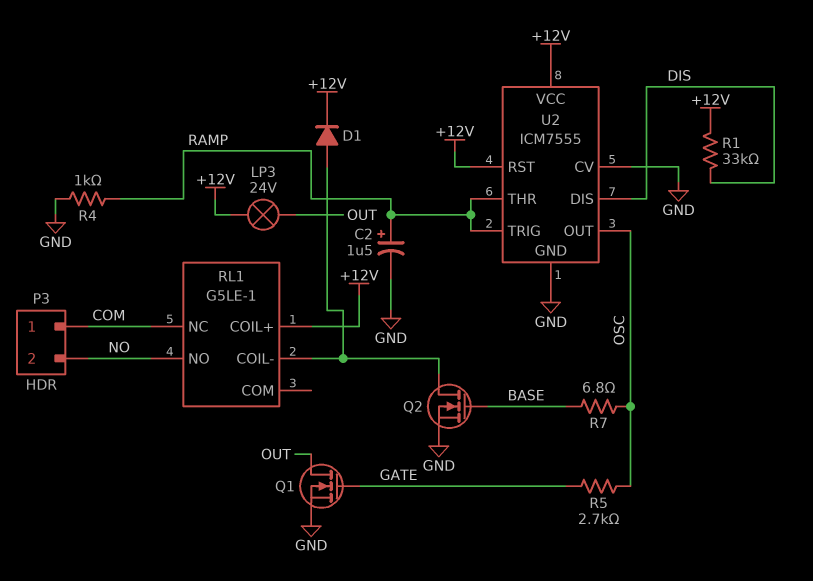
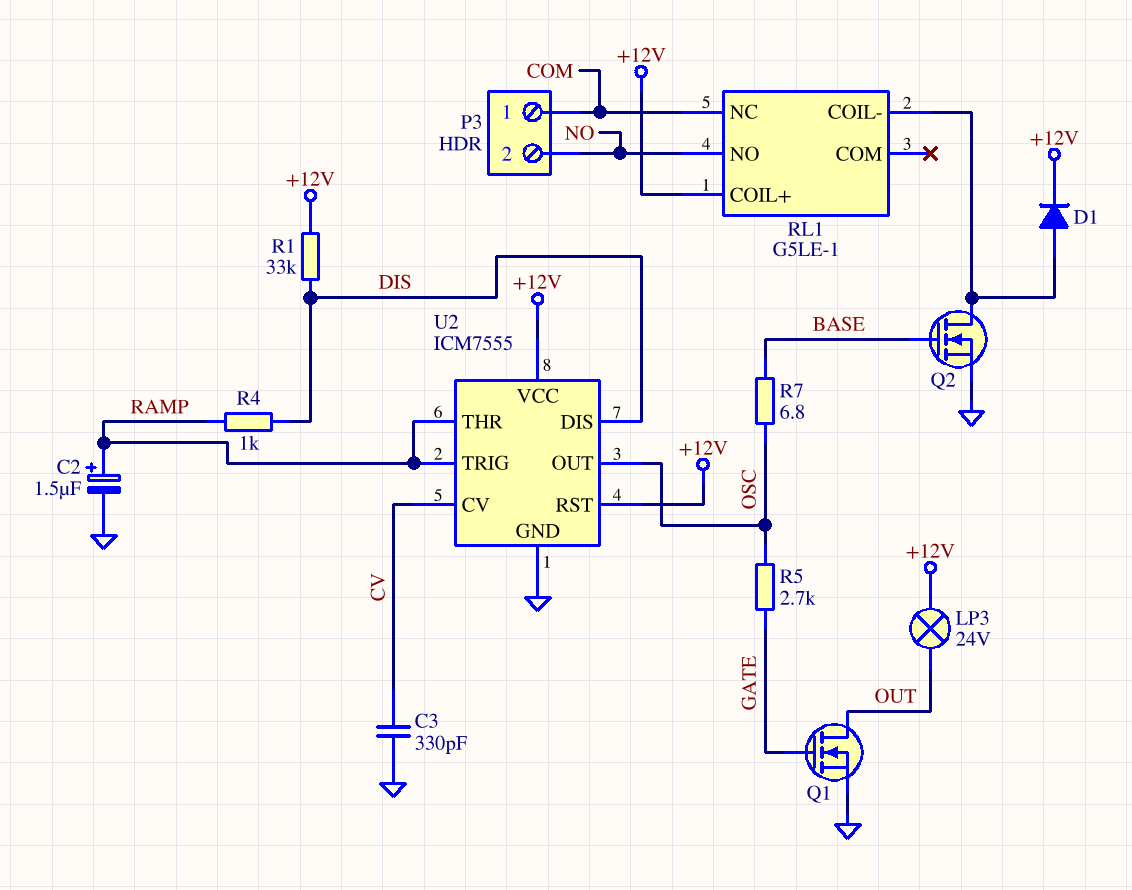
C3: none -> 330pF (CV, GND)
R4: 1k (GND, RAMP) -> 1k (DIS, RAMP)
U2 pin CV: GND -> CV

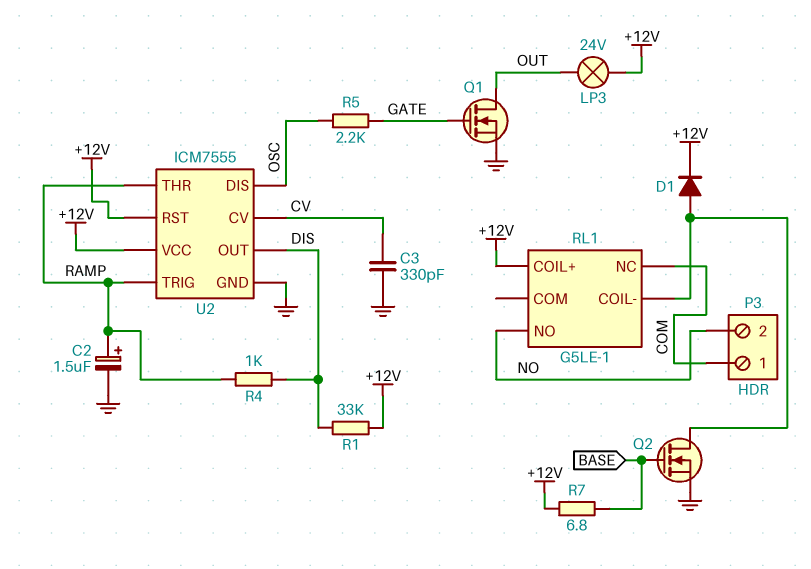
R5: 2.7k (GATE, OSC) -> 2.2k (GATE, OSC)
R7: 6.8 (BASE, OSC) -> 6.8 (+12V, BASE)
U2 pin DIS: DIS -> OSC
U2 pin OUT: OSC -> DIS

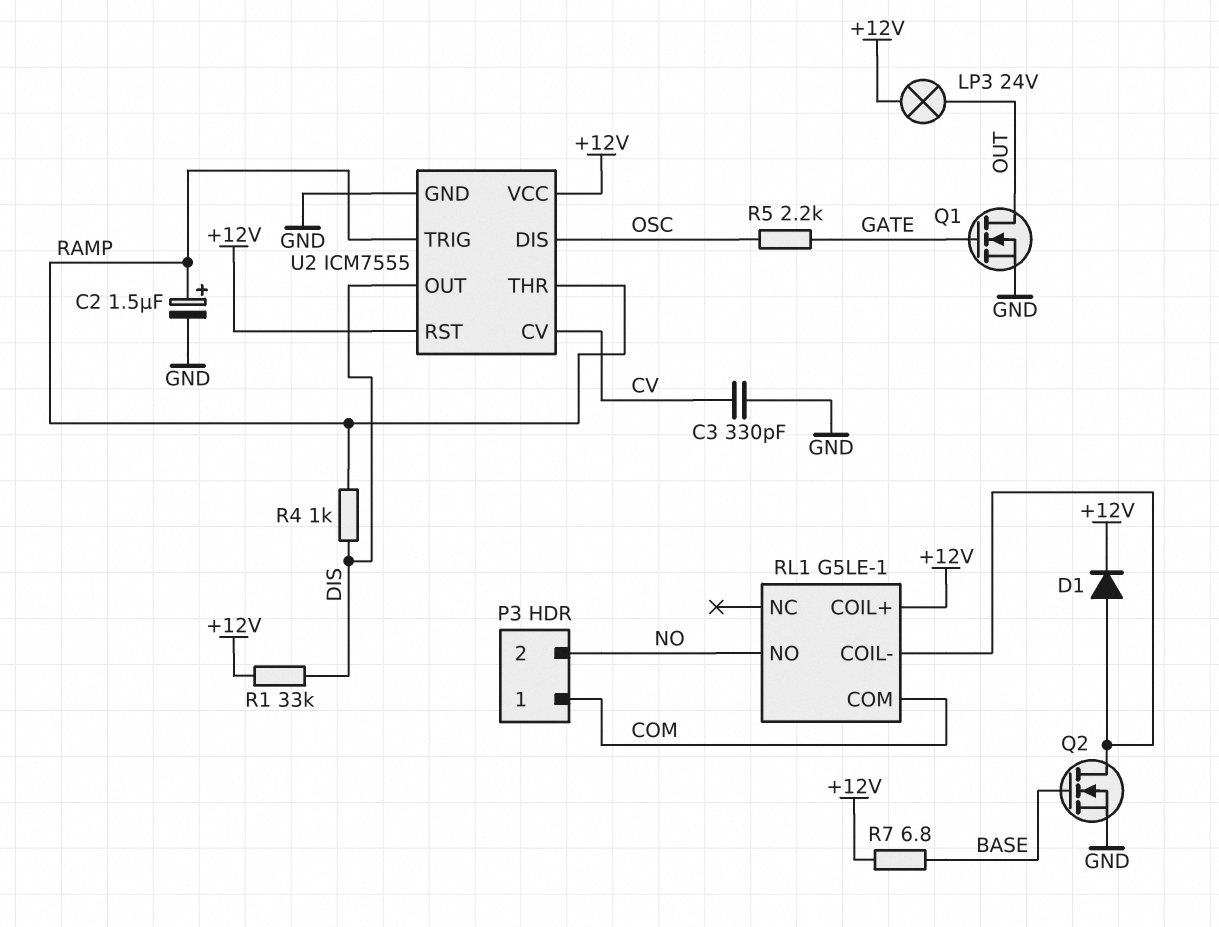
RL1 pin COM: none -> COM
RL1 pin NC: COM -> none

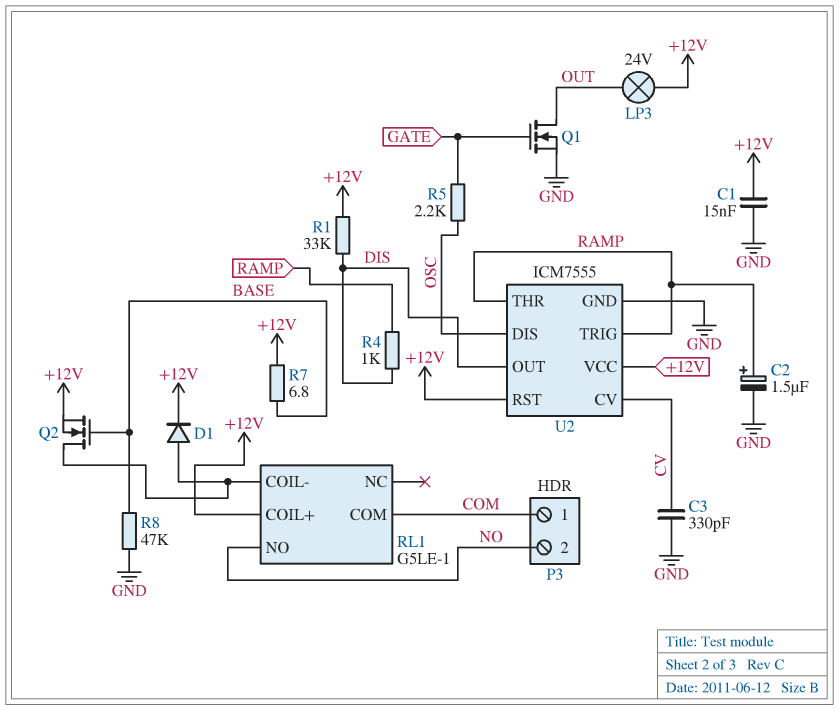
C1: none -> 15nF (+12V, GND)
Q2: NMOS (G BASE, D RL1/COIL-, S GND) -> NMOS (G BASE, D RL1/COIL-, S +12V)
R8: none -> 47k (BASE, GND)

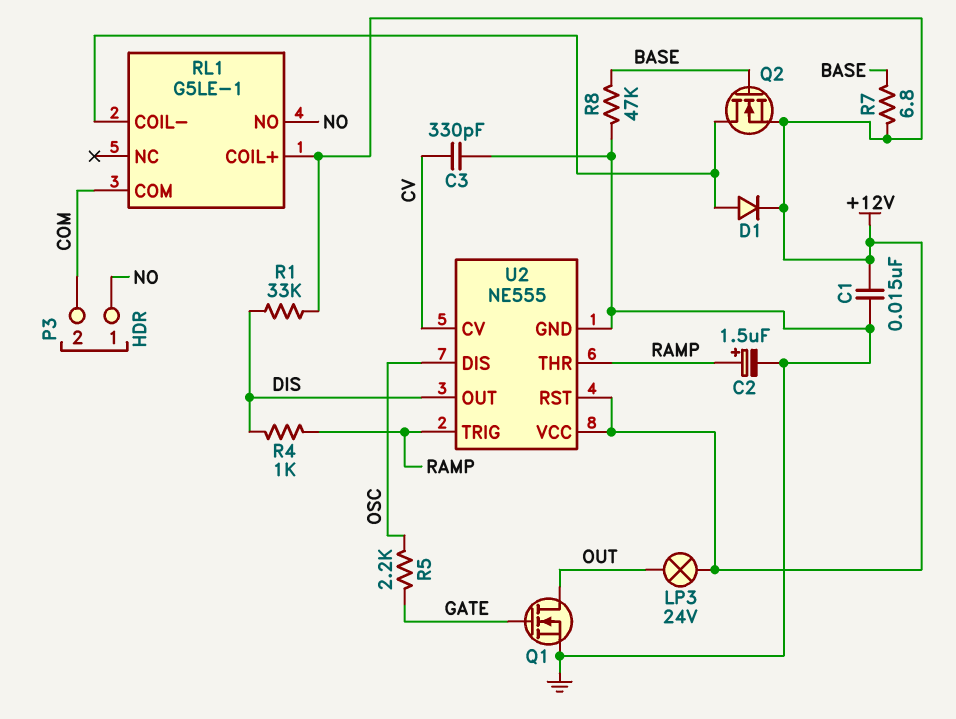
P3 pin 1: COM -> NO
P3 pin 2: NO -> COM
U2: ICM7555 -> NE555

